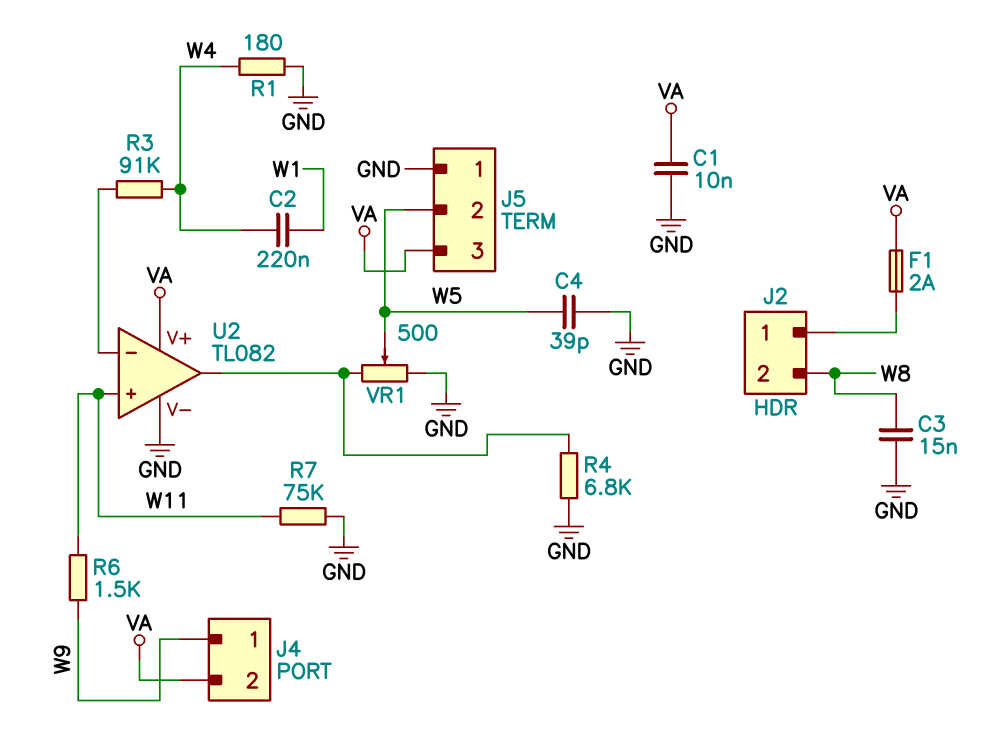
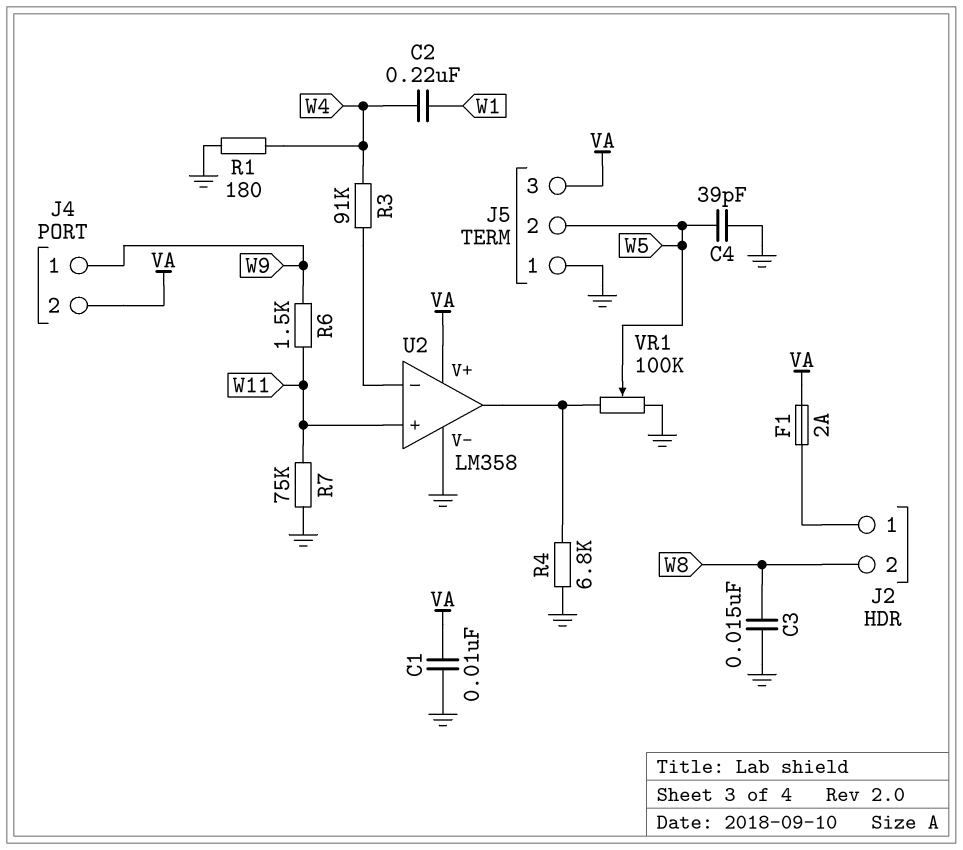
U2: TL082 -> LM358
VR1: 500 (GND, U2/out, wiper W5) -> 100k (GND, U2/out, wiper W5)

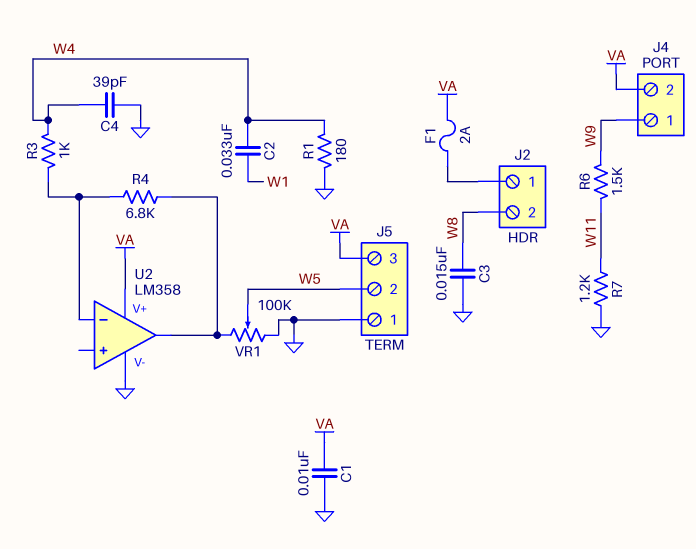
C2: 220nF (W1, W4) -> 33nF (W1, W4)
C4: 39pF (GND, W5) -> 39pF (GND, W4)
R3: 91k (U2/in-, W4) -> 1k (U2/in-, W4)
R4: 6.8k (GND, U2/out) -> 6.8k (U2/in-, U2/out)
R7: 75k (GND, W11) -> 1.2k (GND, W11)
U2 pin in+: W11 -> none

